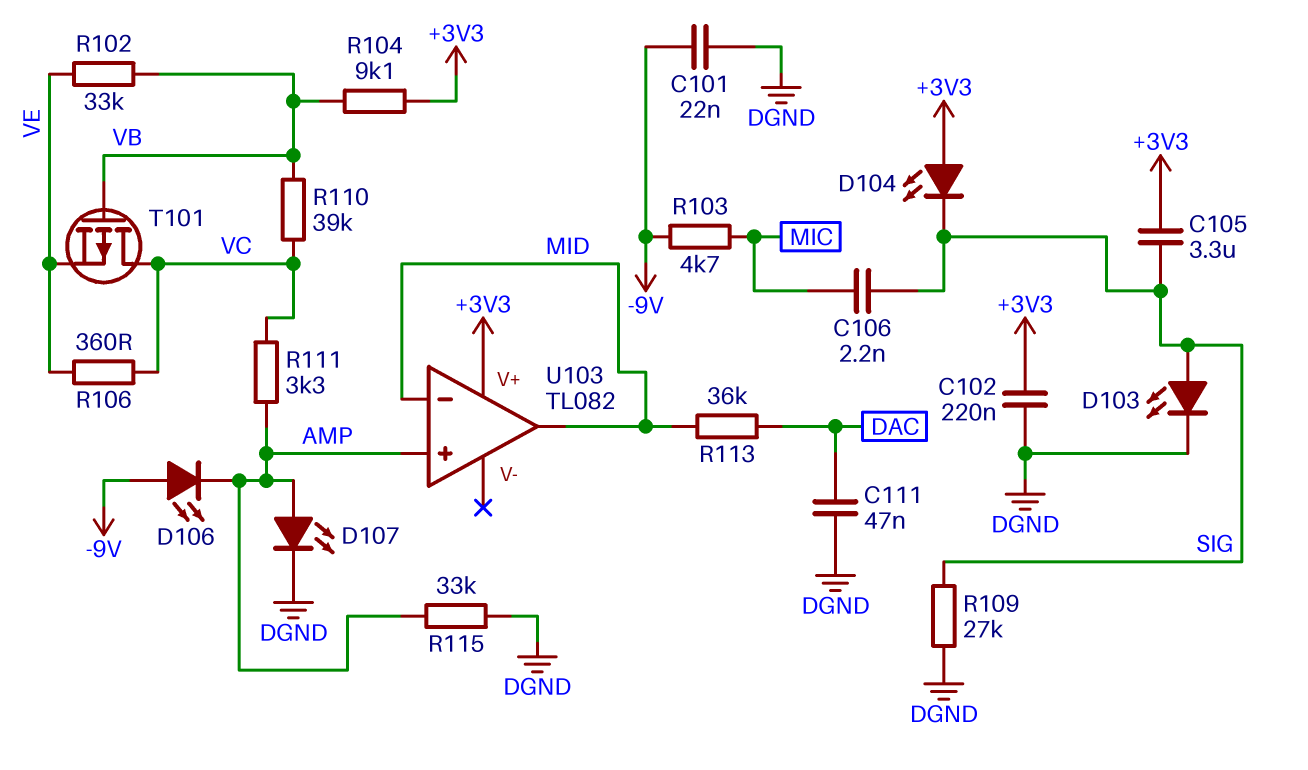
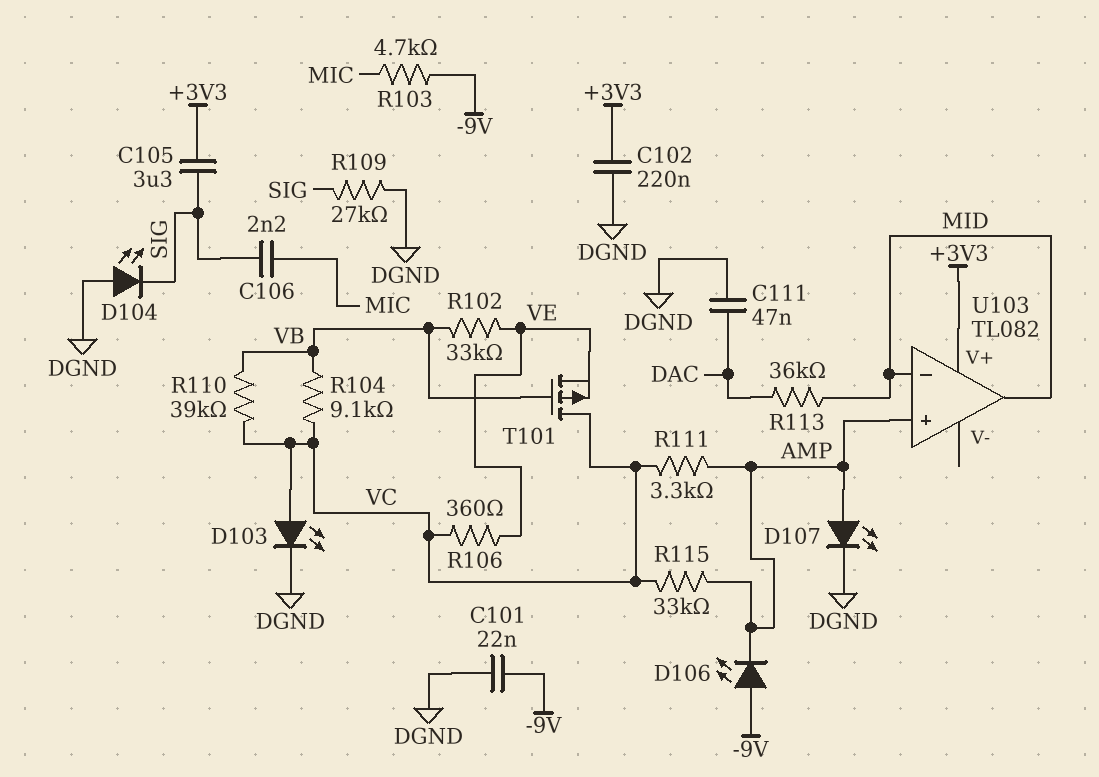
D103: LED (A SIG, K DGND) -> LED (A VC, K DGND)
D104: LED (A +3V3, K SIG) -> LED (A DGND, K SIG)
R104: 9.1k (+3V3, VB) -> 9.1k (VB, VC)
R115: 33k (AMP, DGND) -> 33k (AMP, VC)

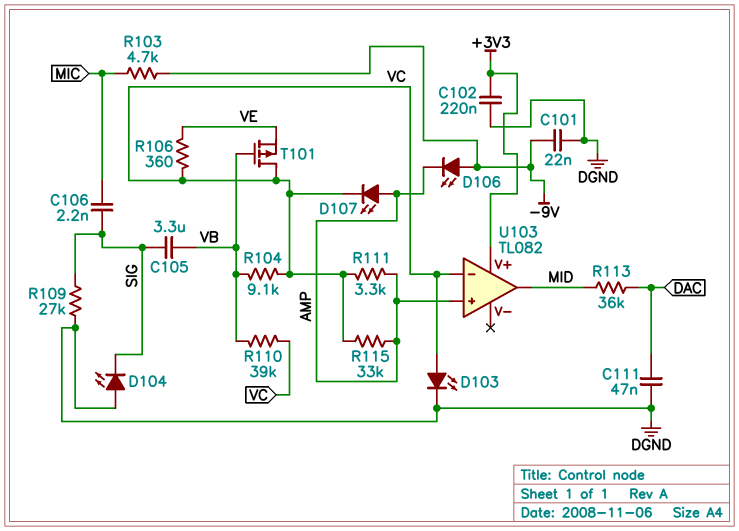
C105: 3.3uF (+3V3, SIG) -> 3.3uF (SIG, VB)
D107: LED (A AMP, K DGND) -> LED (A AMP, K VC)
R102: 33k (VB, VE) -> none
U103 pin in-: MID -> VC

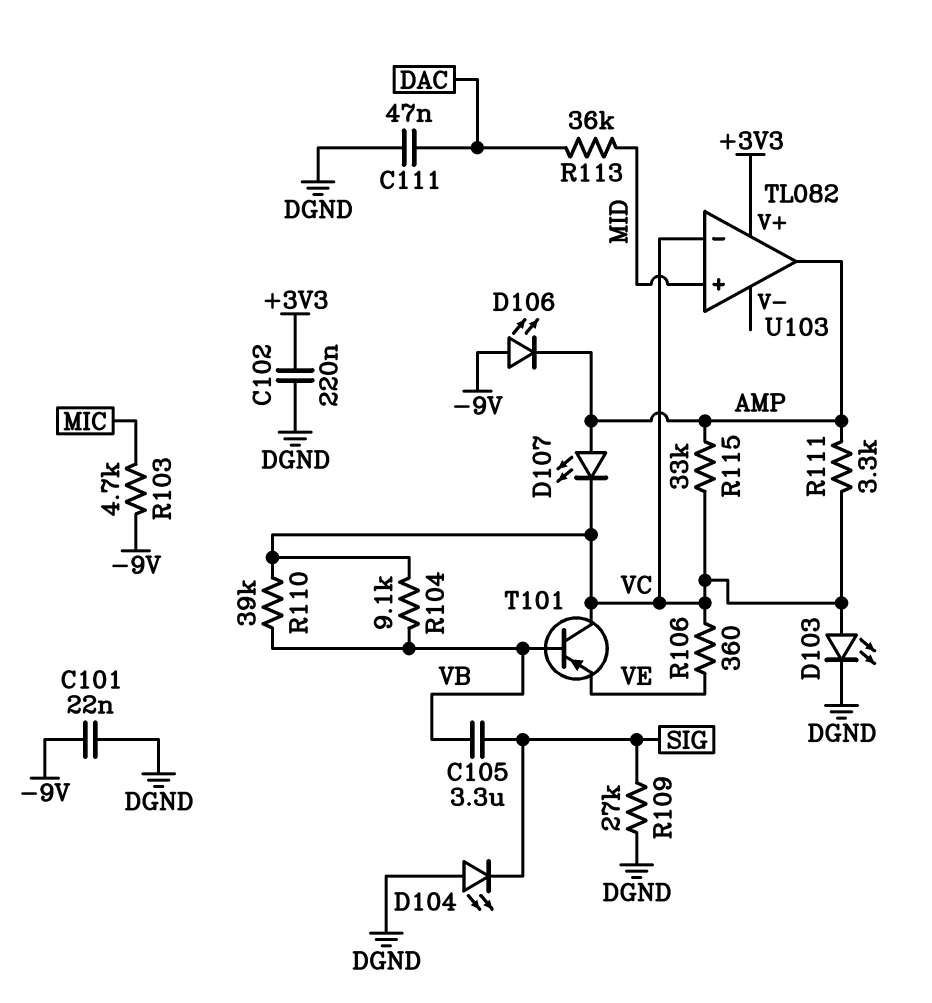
C106: 2.2nF (MIC, SIG) -> none
T101: PMOS (G VB, D VC, S VE) -> PNP (B VB, C VC, E VE)
U103 pin in+: AMP -> MID
U103 pin out: MID -> AMP

